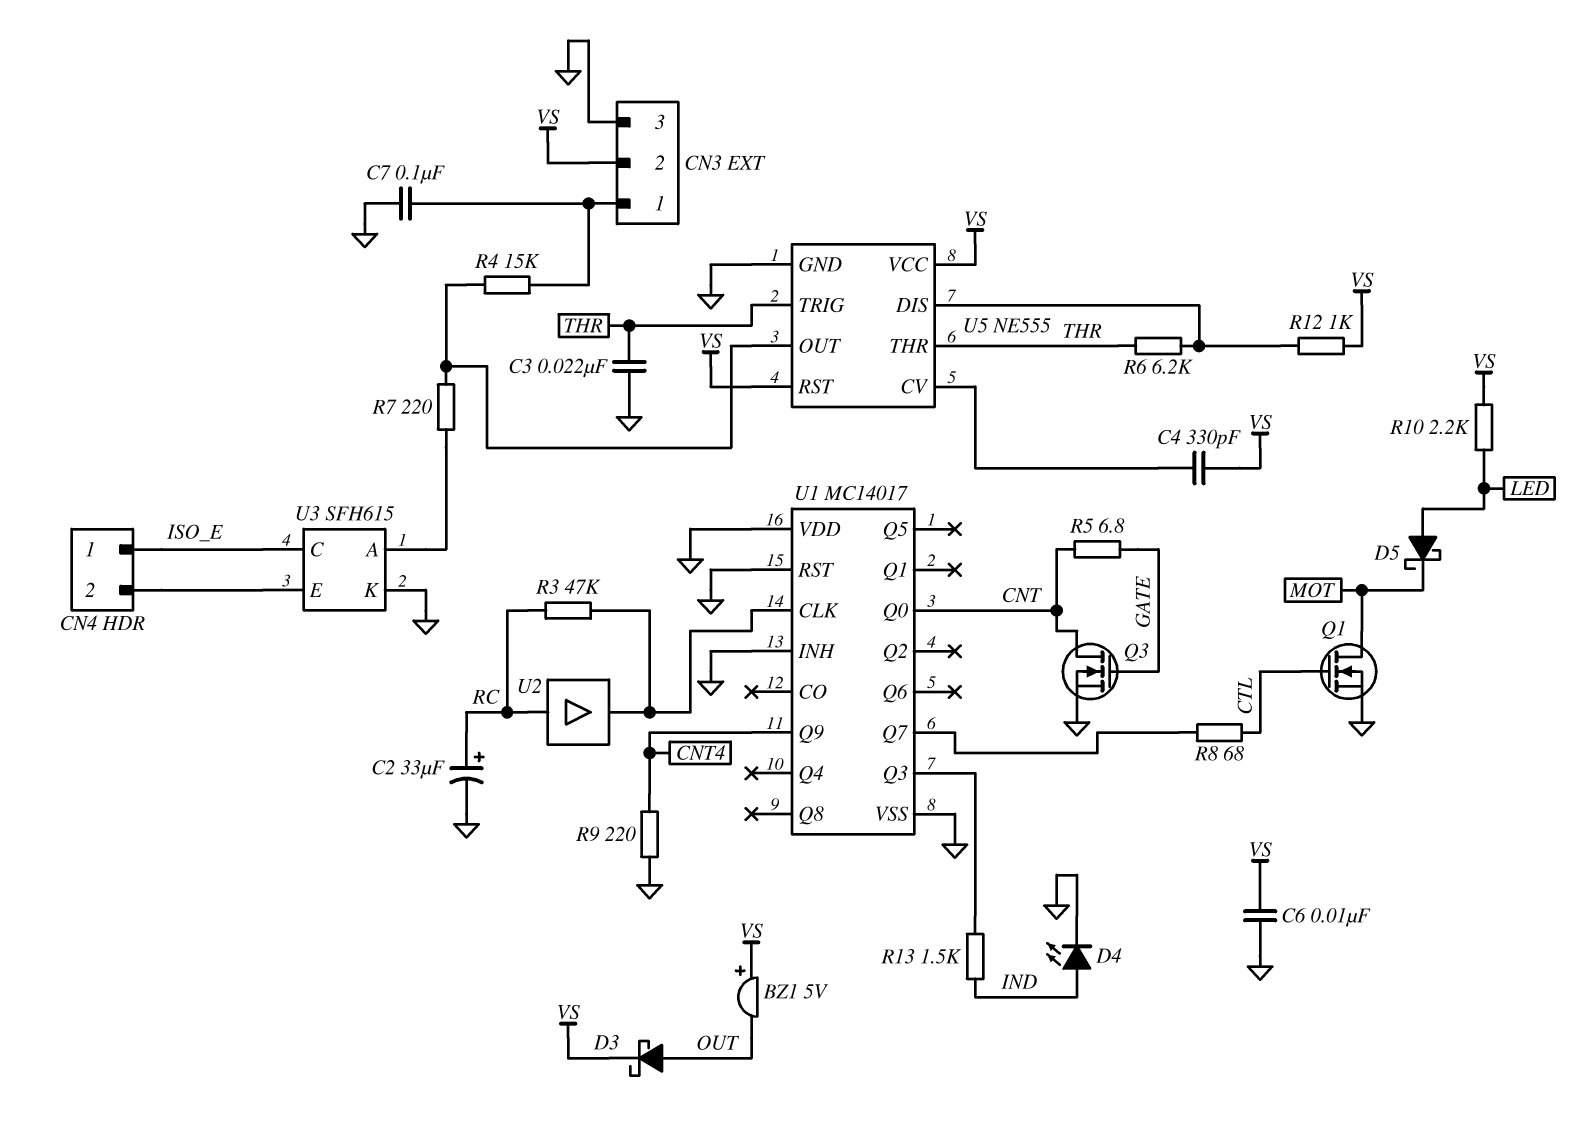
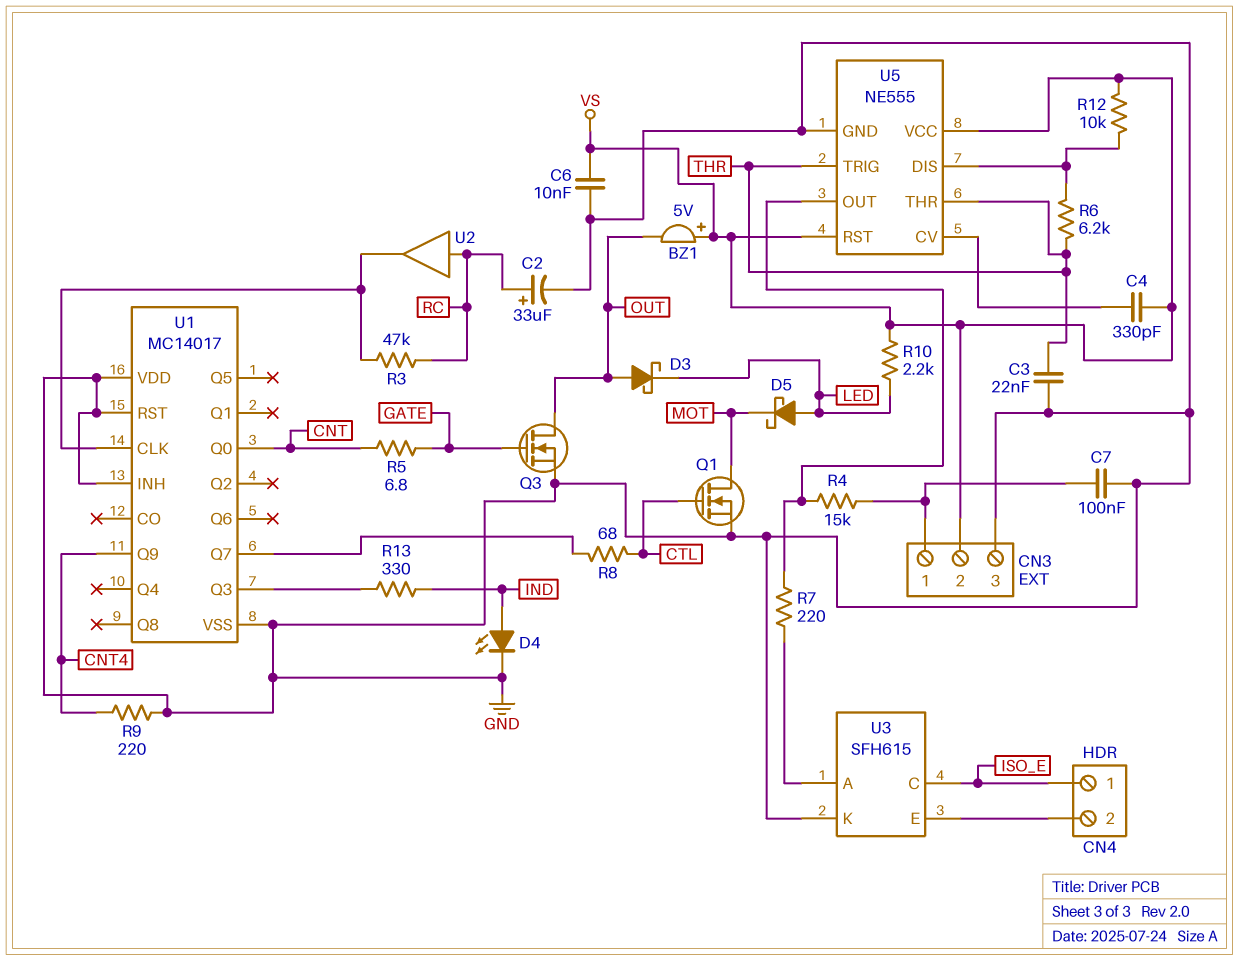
D3: schottky (A OUT, K VS) -> schottky (A OUT, K LED)
Q3: NMOS (G GATE, D CNT, S GND) -> NMOS (G GATE, D OUT, S GND)
R12: 1k (U5/DIS, VS) -> 10k (U5/DIS, VS)
R13: 1.5k (IND, U1/Q3) -> 330 (IND, U1/Q3)

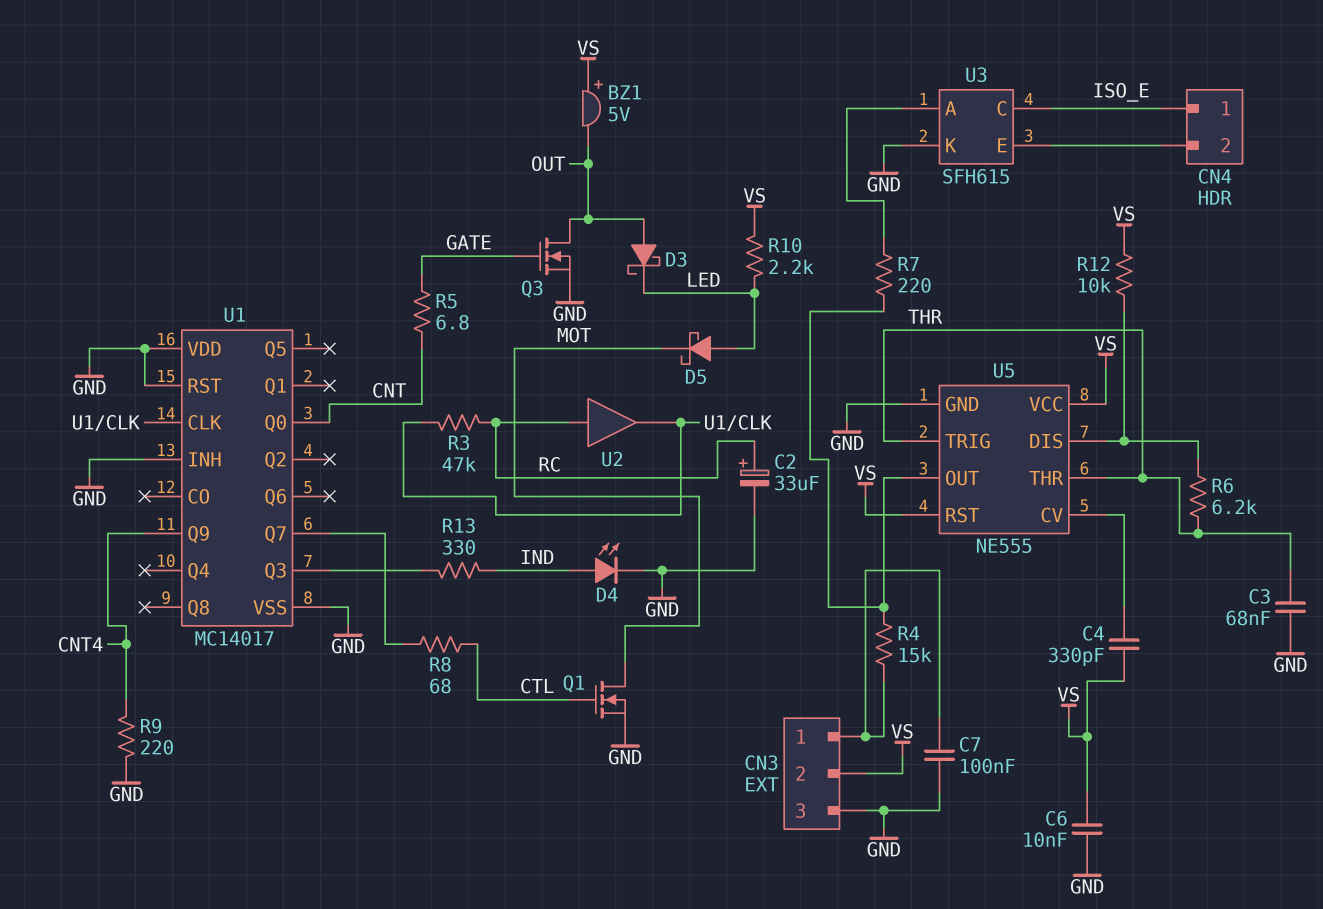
C3: 22nF (GND, THR) -> 68nF (GND, THR)

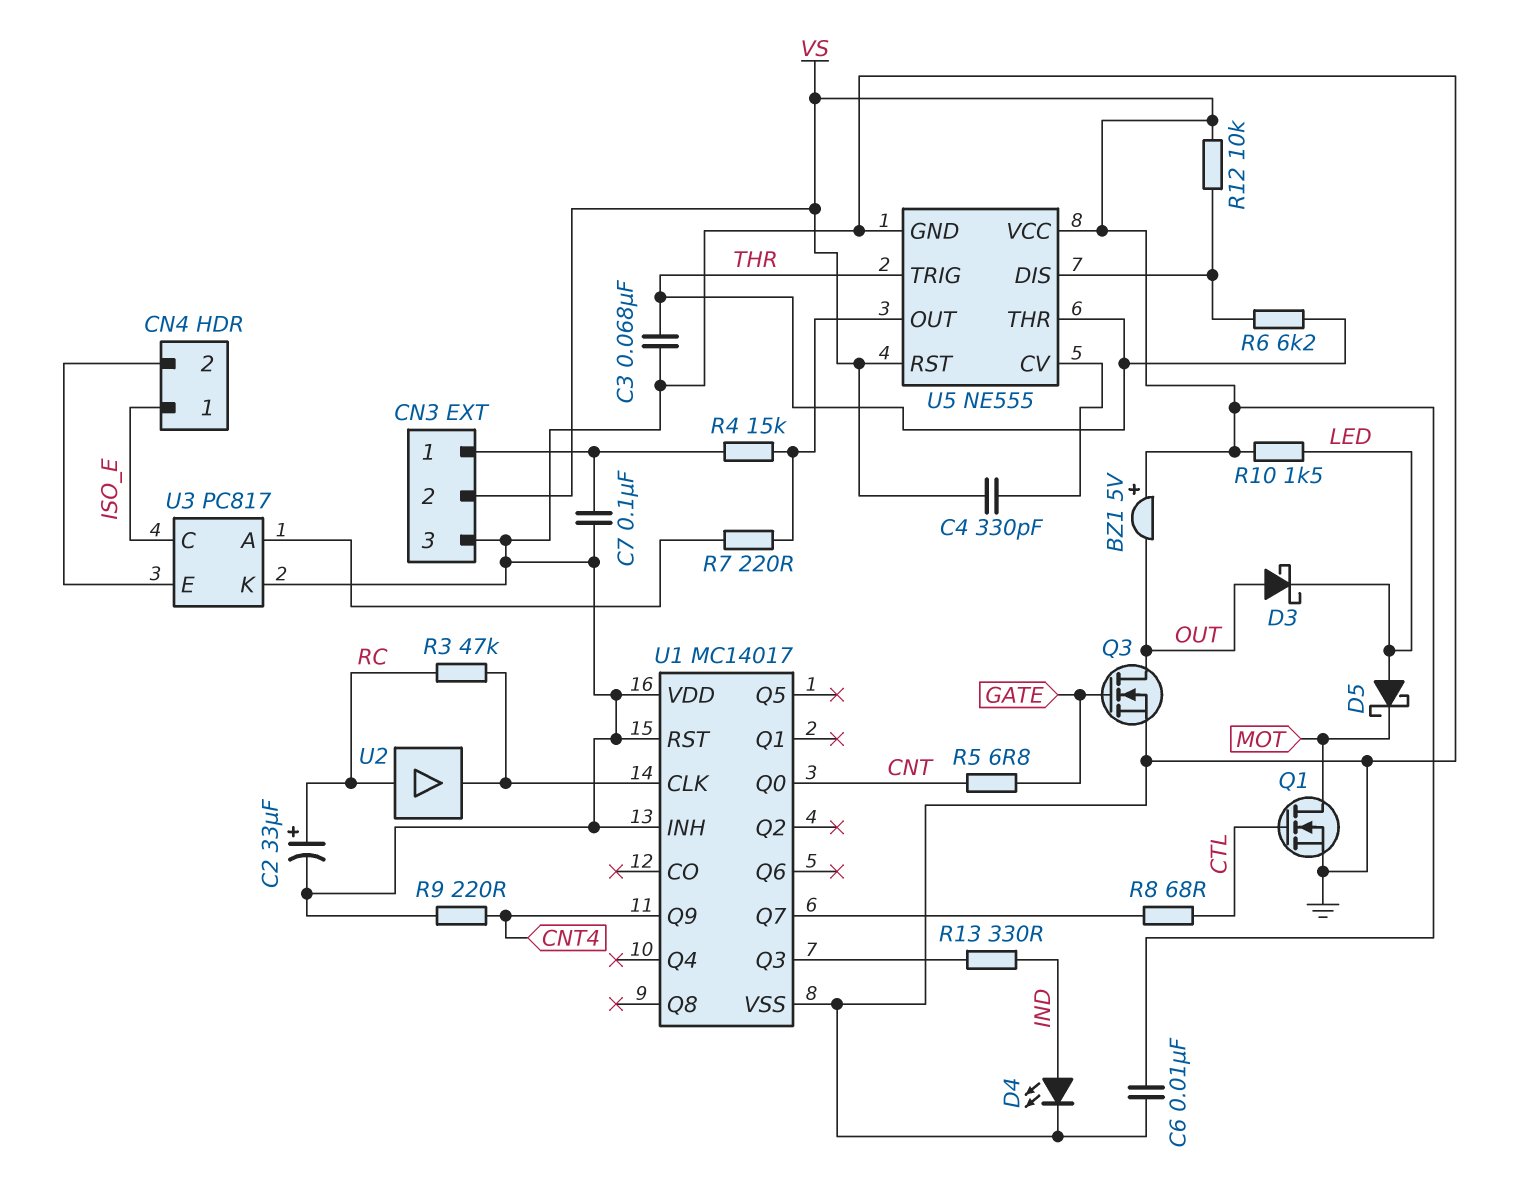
R10: 2.2k (LED, VS) -> 1.5k (LED, VS)
U3: SFH615 -> PC817

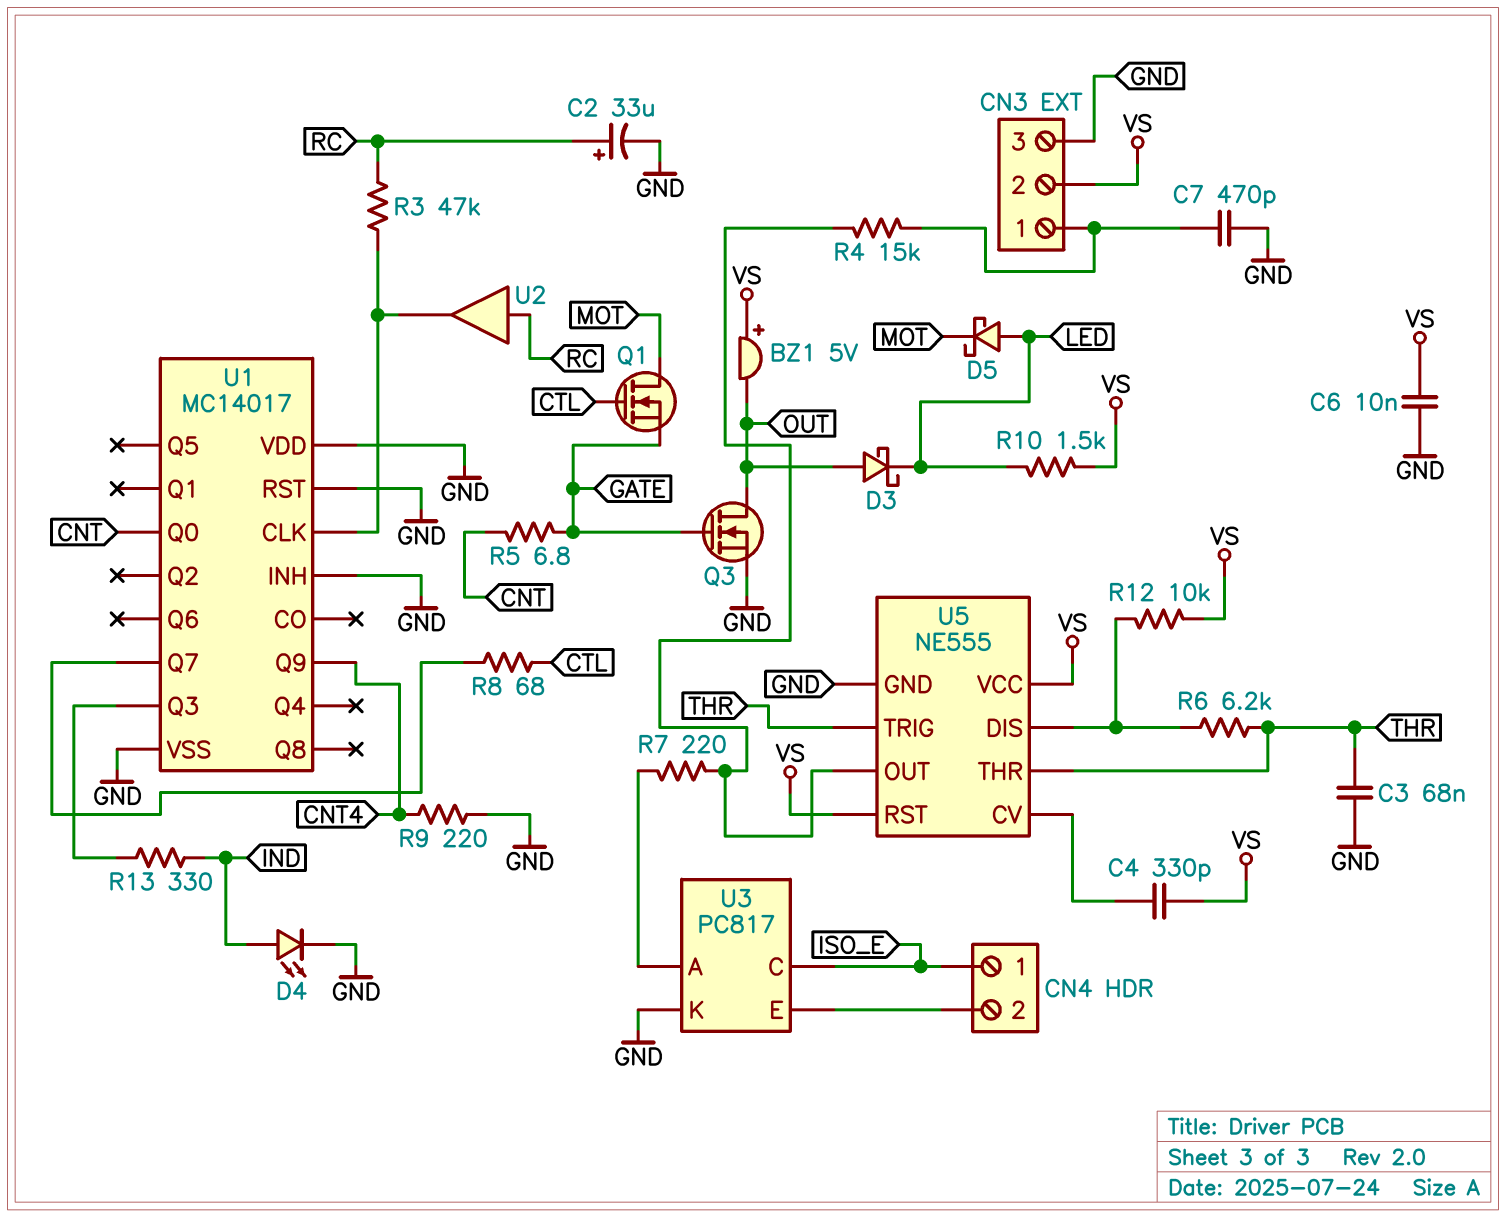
C7: 100nF (CN3/1, GND) -> 470pF (CN3/1, GND)
Q1: NMOS (G CTL, D MOT, S GND) -> NMOS (G CTL, D MOT, S GATE)

